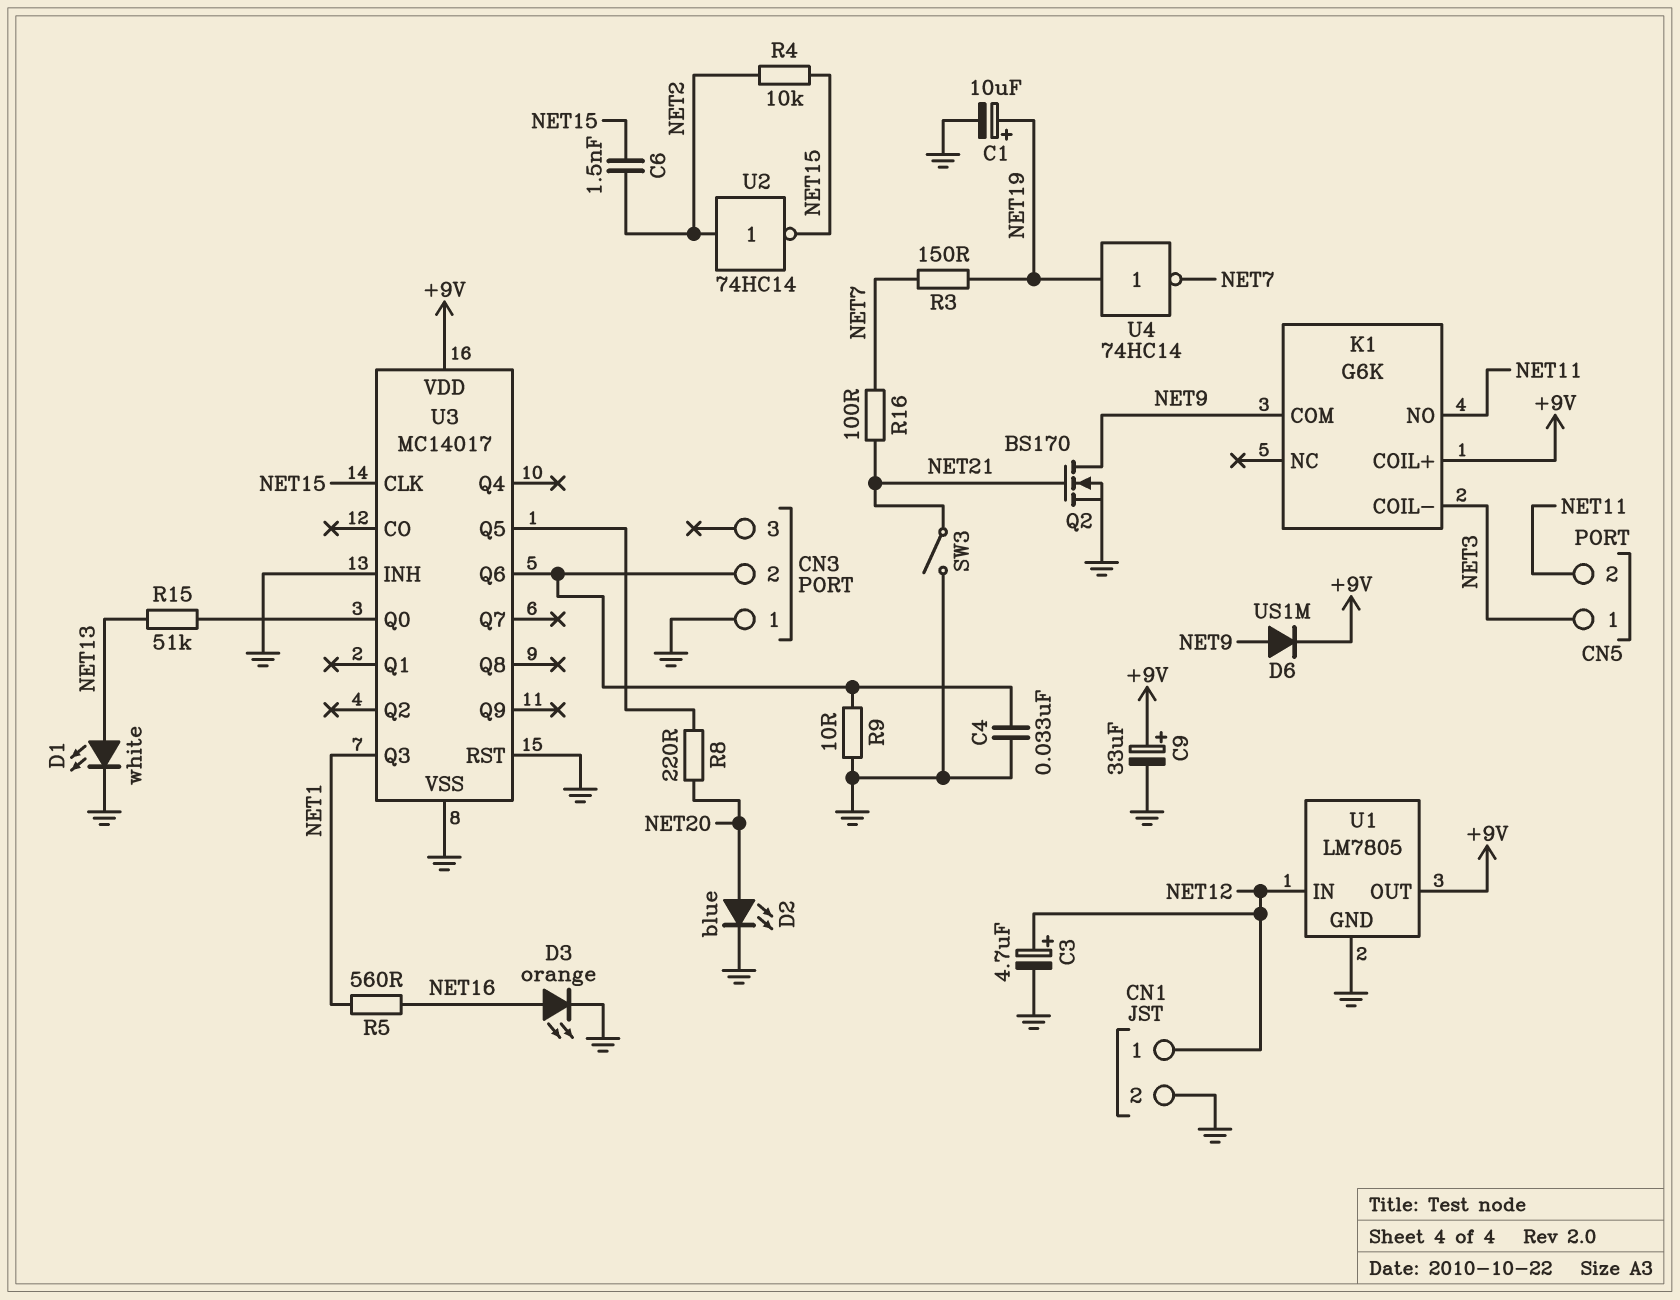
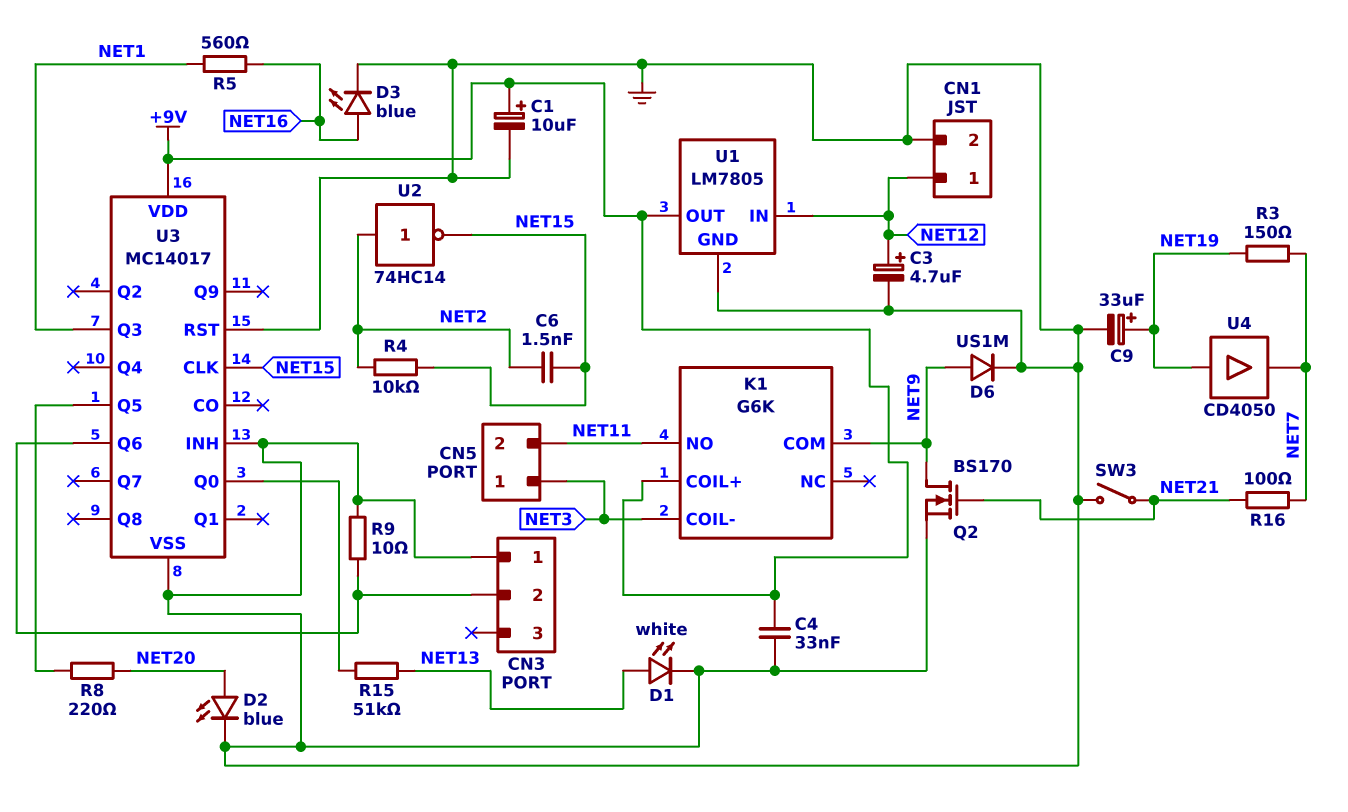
C1: 10uF (plus NET19, minus GND) -> 10uF (plus +9V, minus GND)
C4: 33nF (CN3/2, GND) -> 33nF (+9V, GND)
C9: 33uF (plus +9V, minus GND) -> 33uF (plus NET19, minus GND)
D3: LED orange (A NET16, K GND) -> LED blue (A NET16, K GND)
D6: diode US1M (A NET9, K +9V) -> diode US1M (A NET9, K GND)
U4: NOT 74HC14 (in NET19, out NET7) -> buffer CD4050 (in NET19, out NET7)

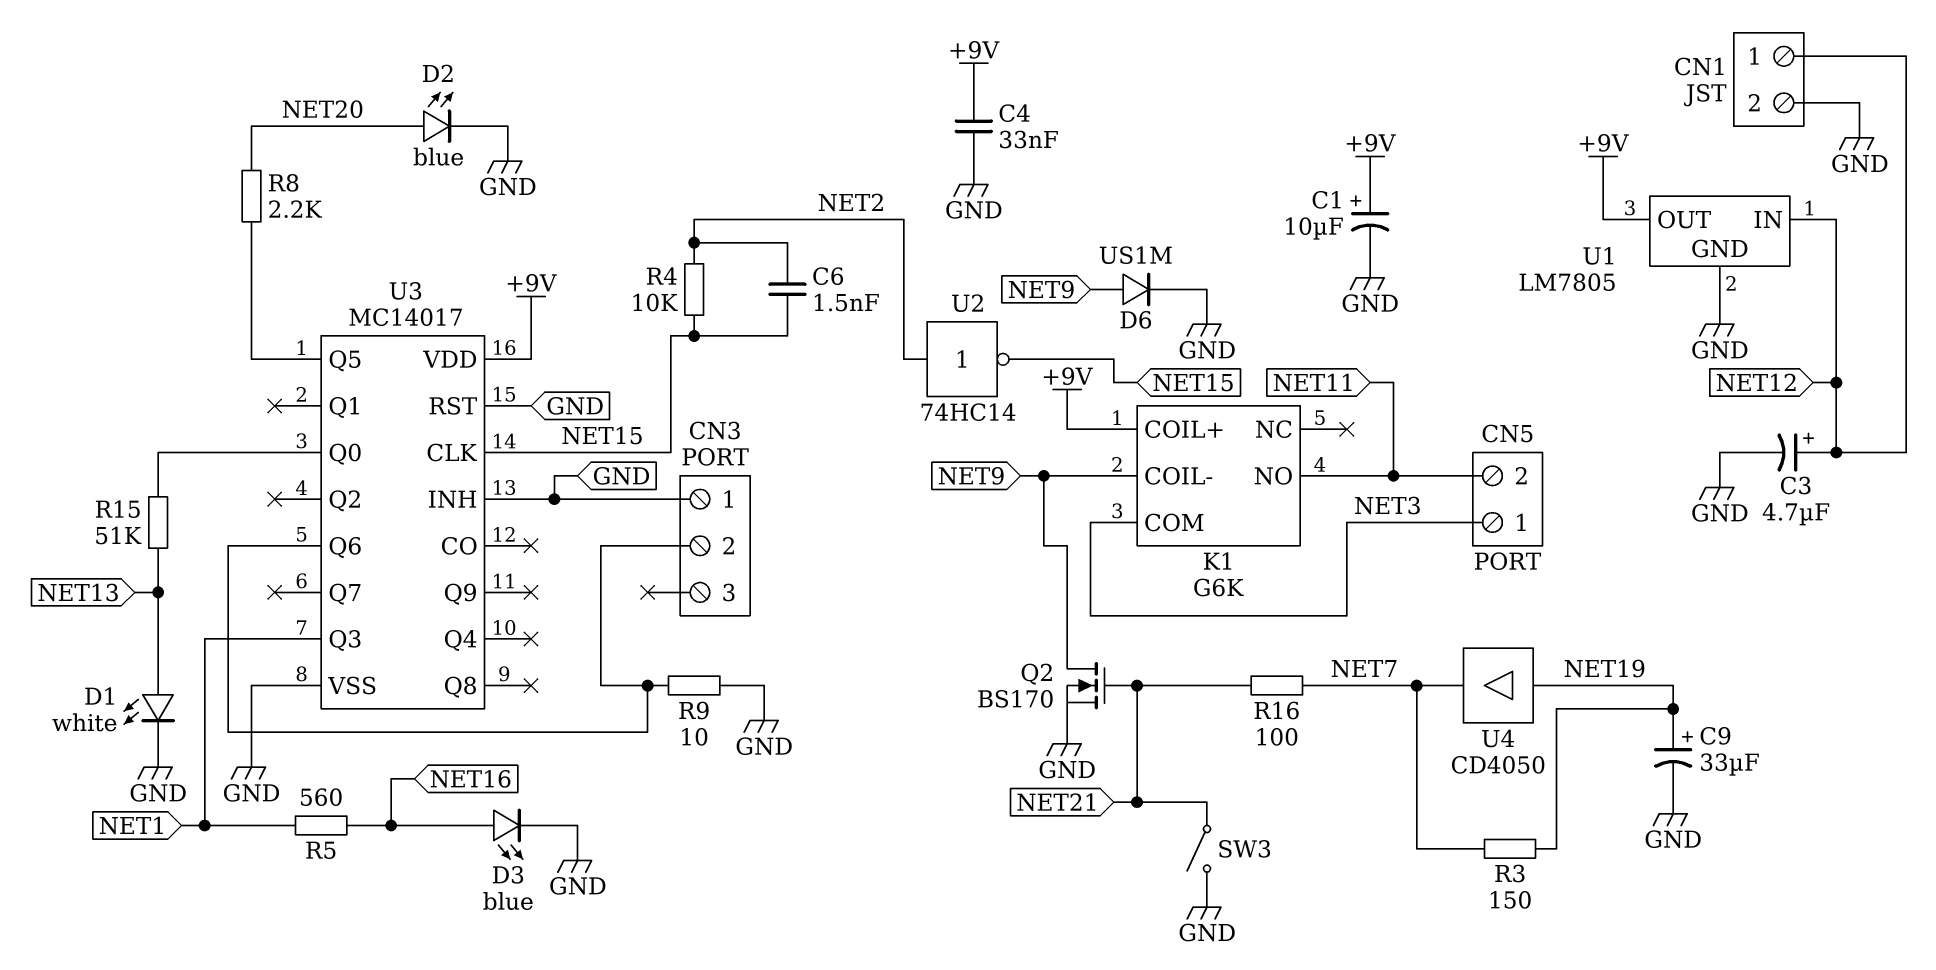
K1 pin COIL-: NET3 -> NET9
K1 pin COM: NET9 -> NET3
R8: 220 (NET20, U3/Q5) -> 2.2k (NET20, U3/Q5)

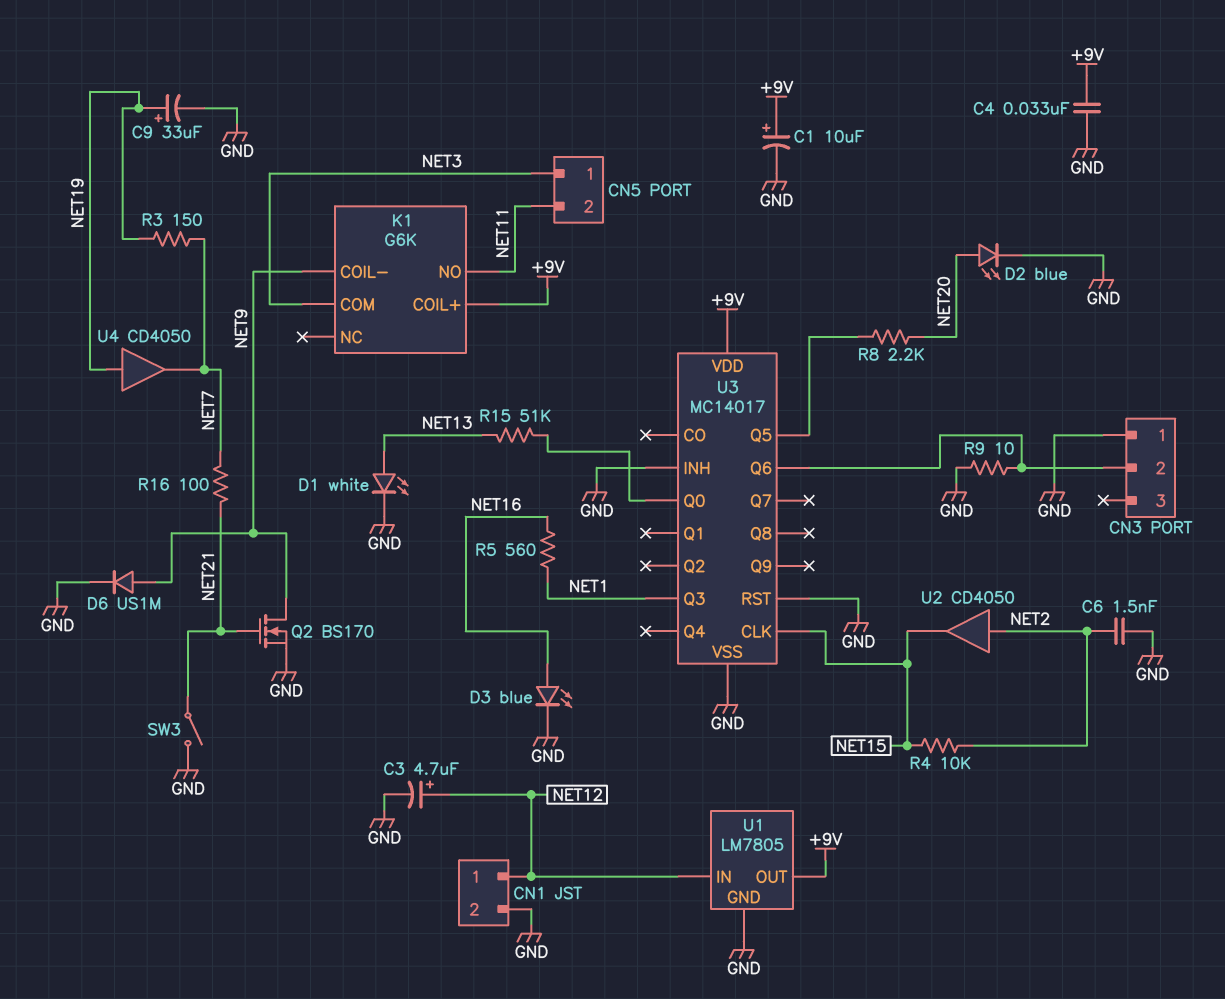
C6: 1.5nF (NET2, NET15) -> 1.5nF (GND, NET2)
U2: NOT 74HC14 (in NET2, out NET15) -> buffer CD4050 (in NET2, out NET15)

